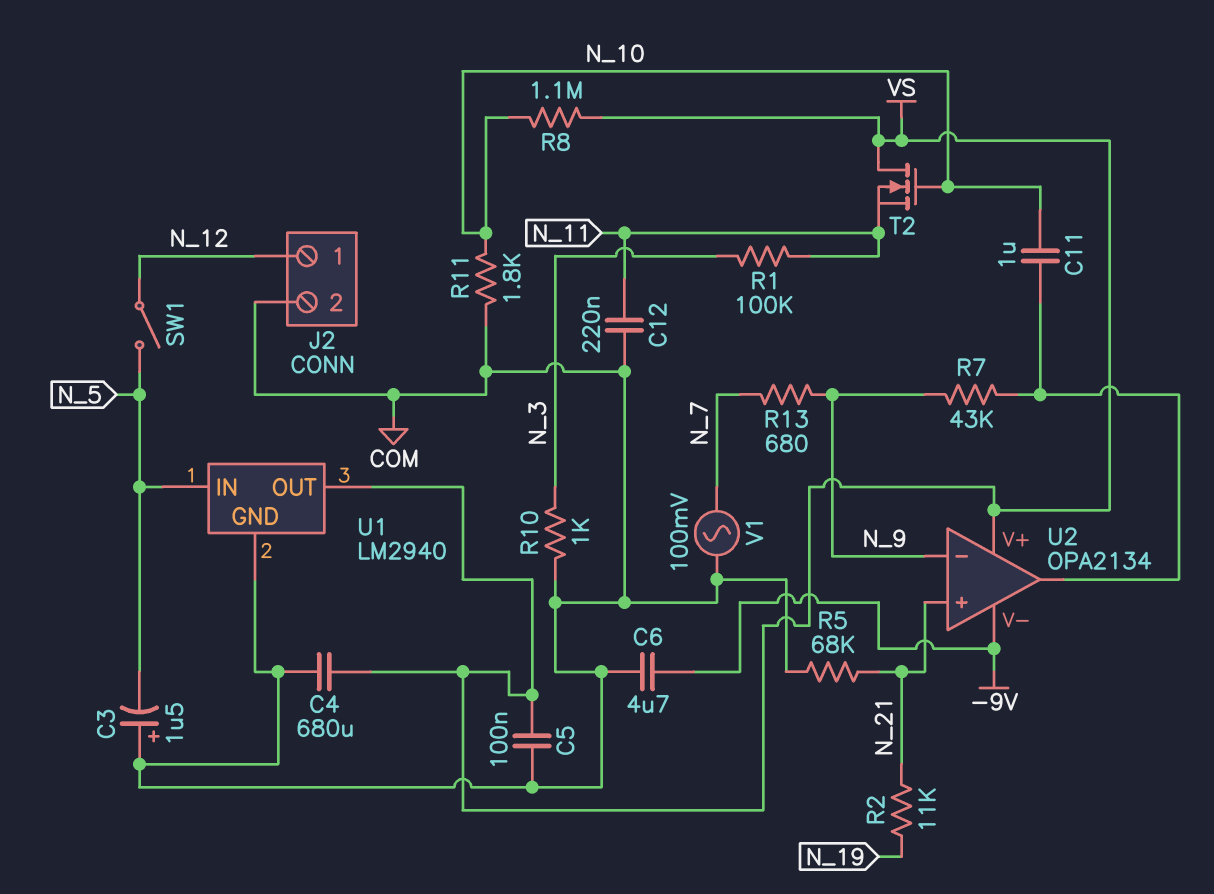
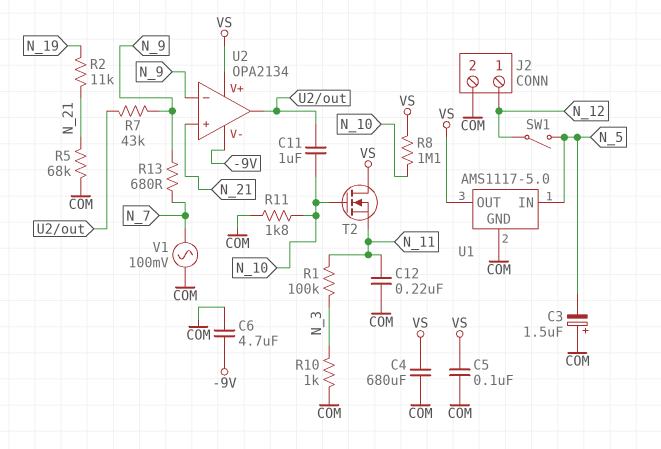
U1: LM2940 -> AMS1117-5.0

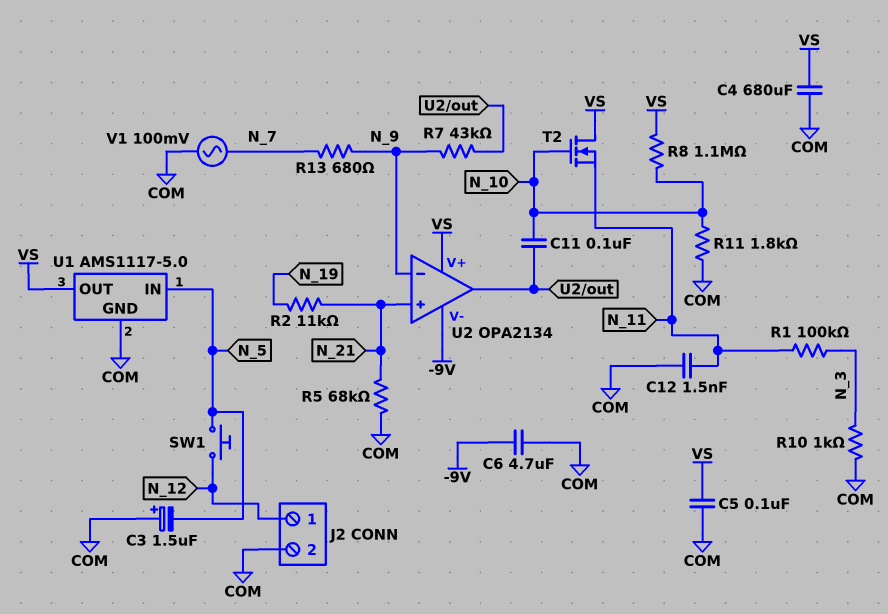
C11: 1uF (N_10, U2/out) -> 100nF (N_10, U2/out)
C12: 220nF (COM, N_11) -> 1.5nF (COM, N_11)
SW1: switch (N_5, N_12) -> button (N_5, N_12)

